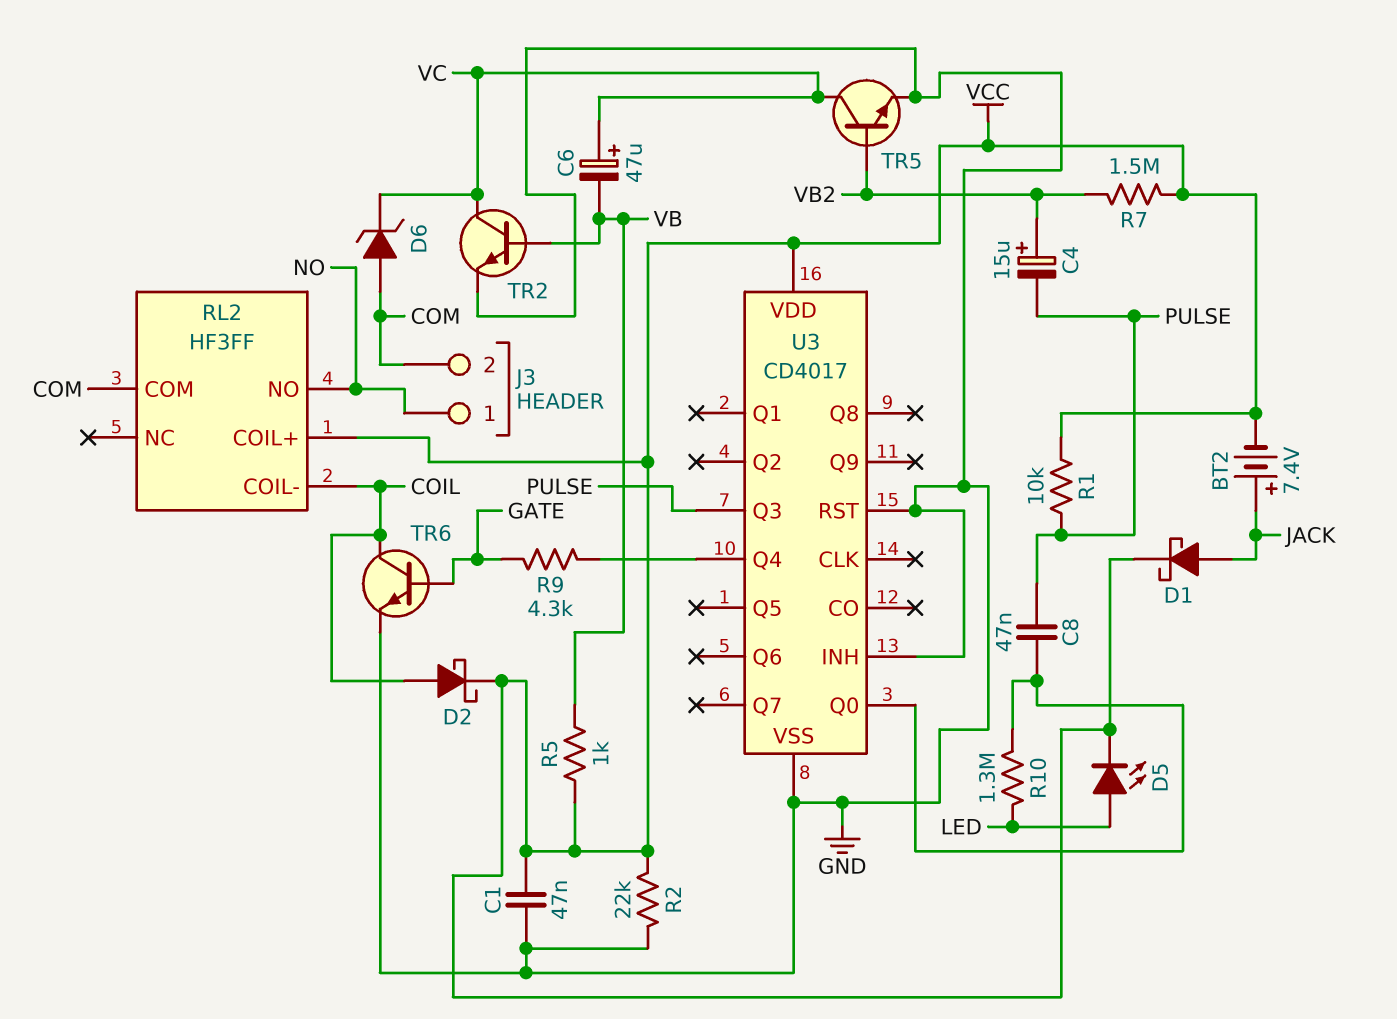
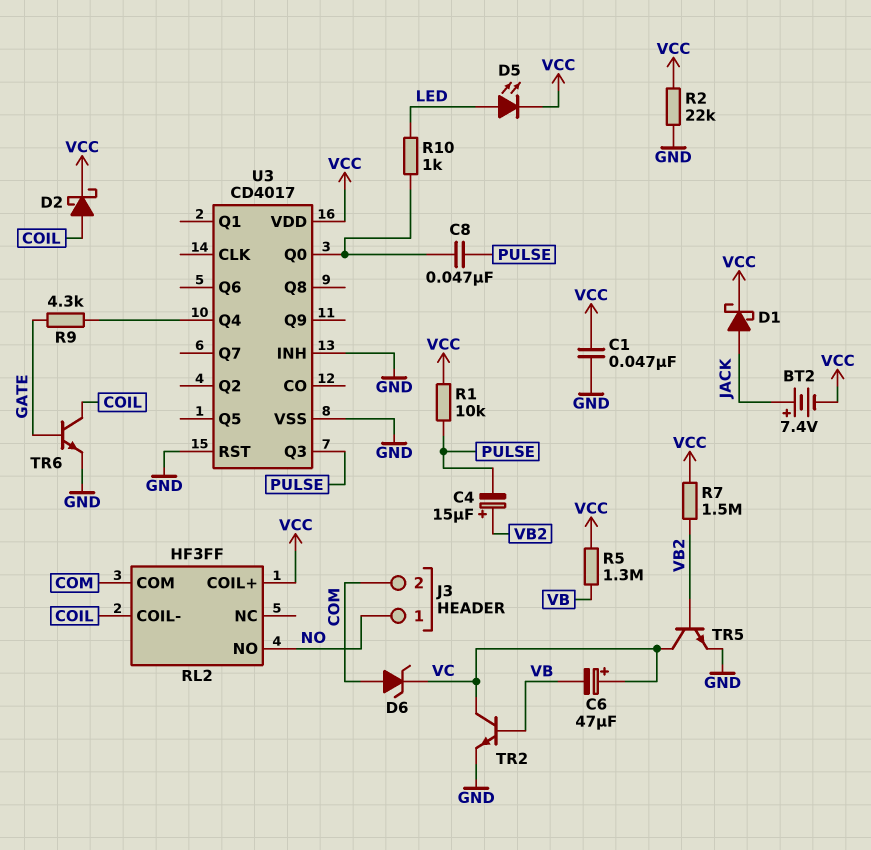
R5: 1k (VB, VCC) -> 1.3M (VB, VCC)
R10: 1.3M (LED, U3/Q0) -> 1k (LED, U3/Q0)

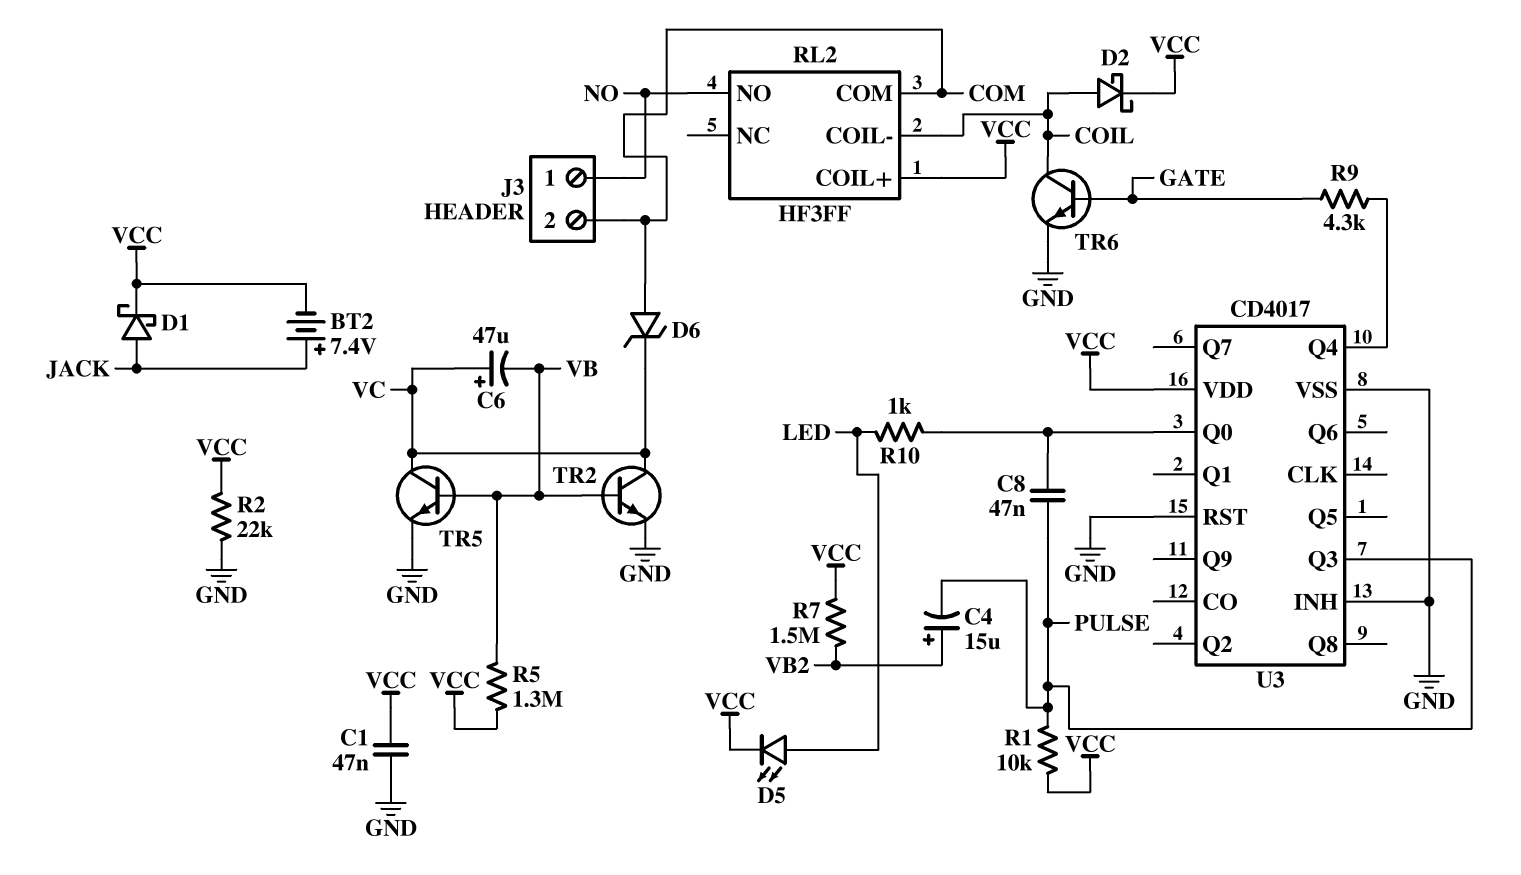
TR5: NPN (B VB2, C VC, E GND) -> NPN (B VB, C VC, E GND)

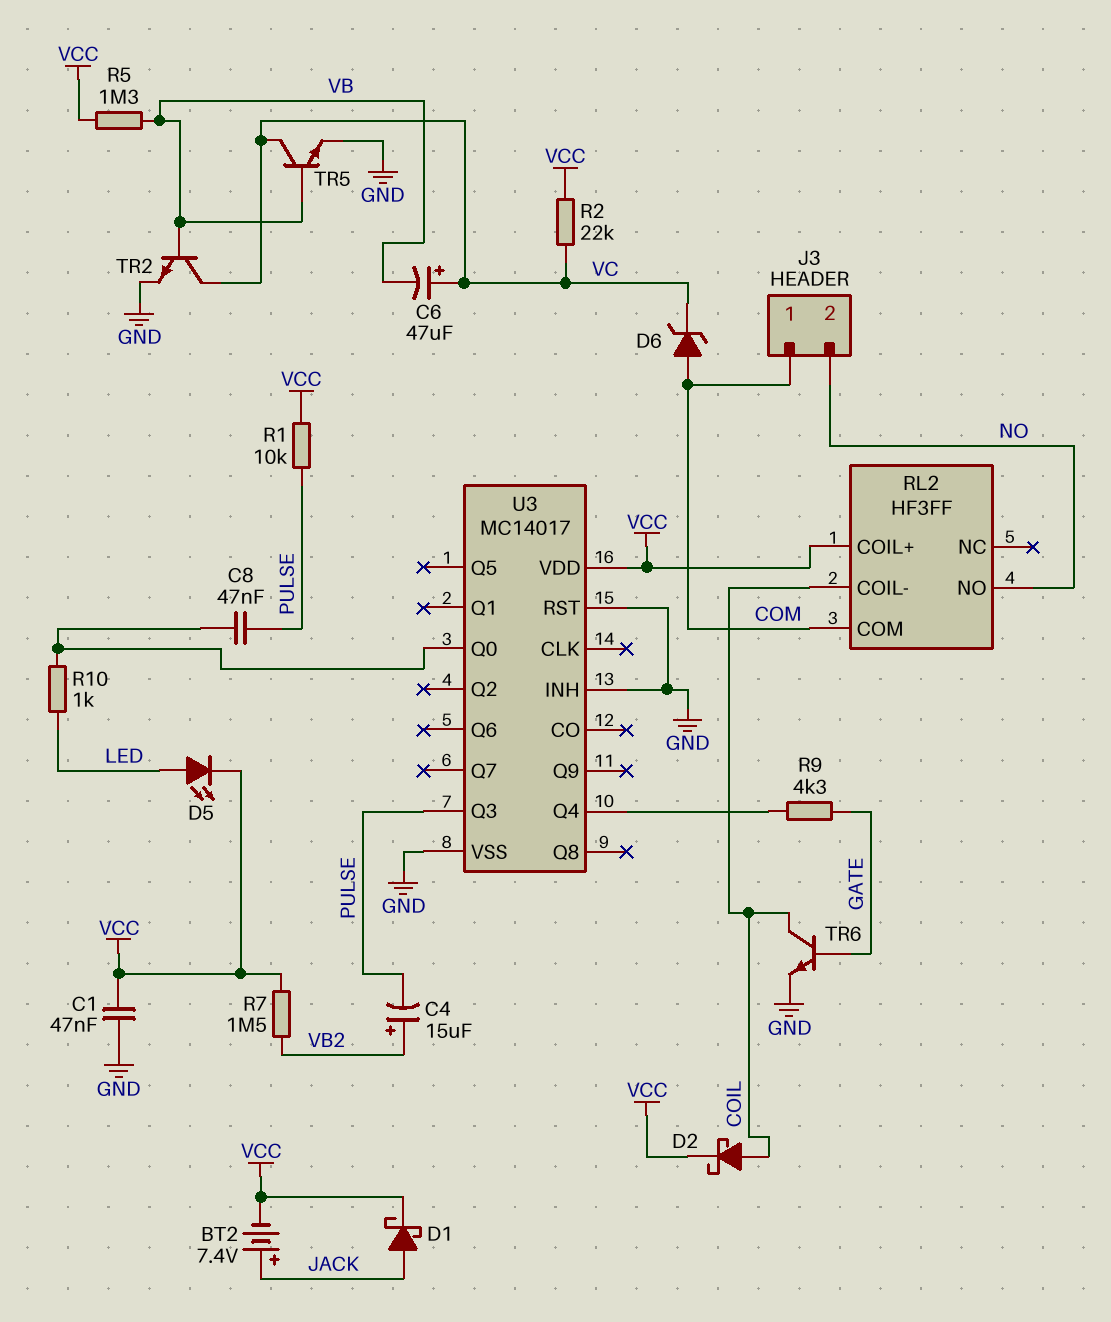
J3 pin 1: NO -> COM
J3 pin 2: COM -> NO
R2: 22k (GND, VCC) -> 22k (VC, VCC)
U3: CD4017 -> MC14017

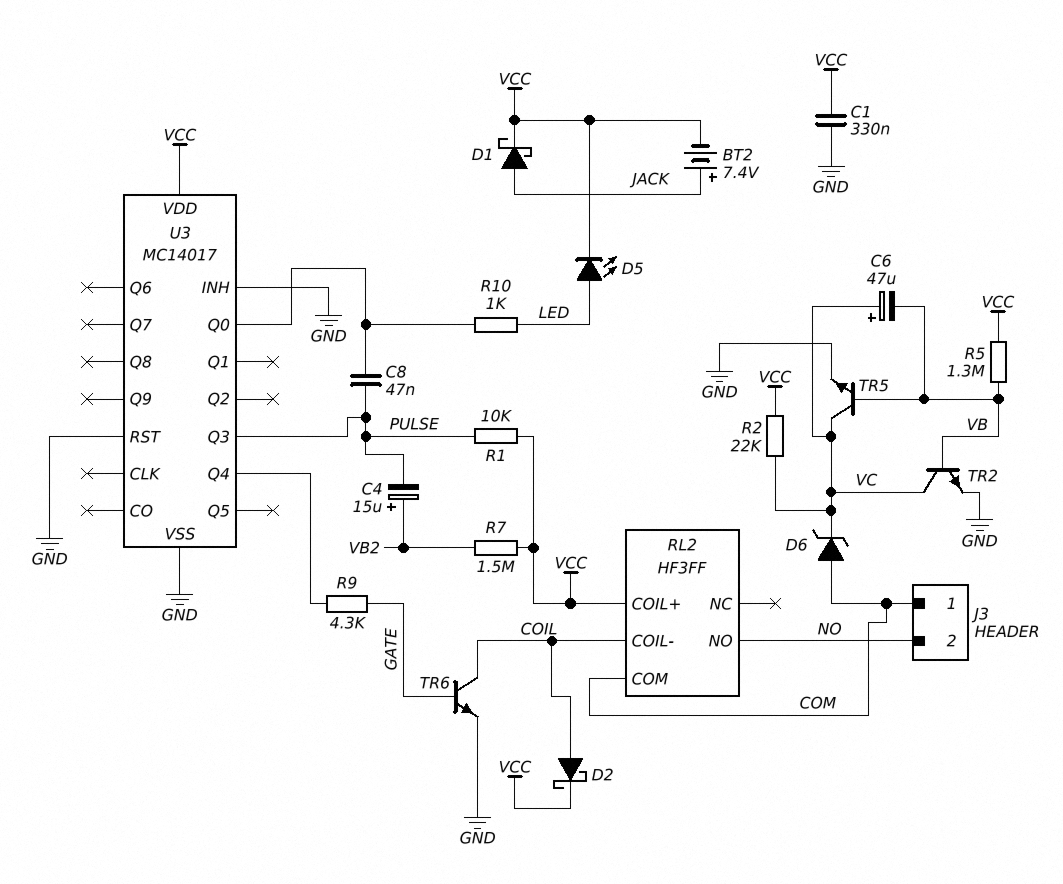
C1: 47nF (GND, VCC) -> 330nF (GND, VCC)

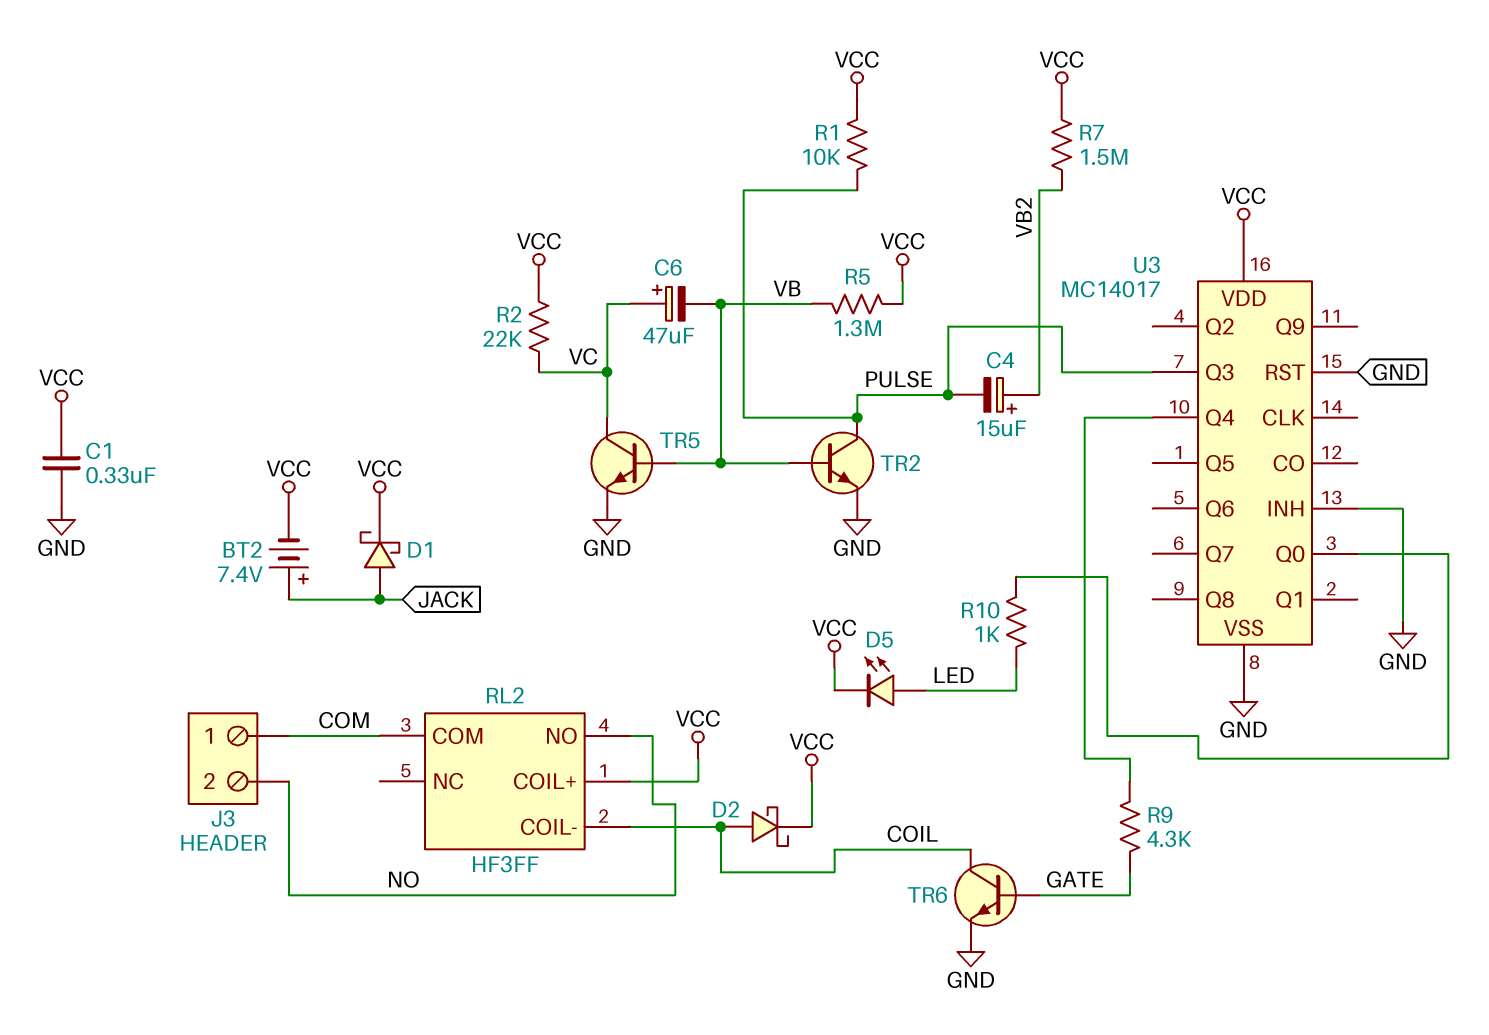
C8: 47nF (PULSE, U3/Q0) -> none
D6: zener (A COM, K VC) -> none
TR2: NPN (B VB, C VC, E GND) -> NPN (B VB, C PULSE, E GND)

